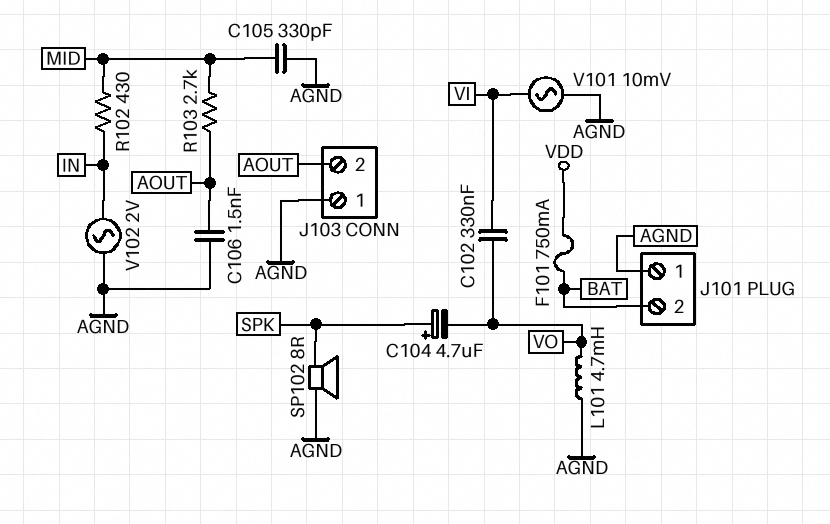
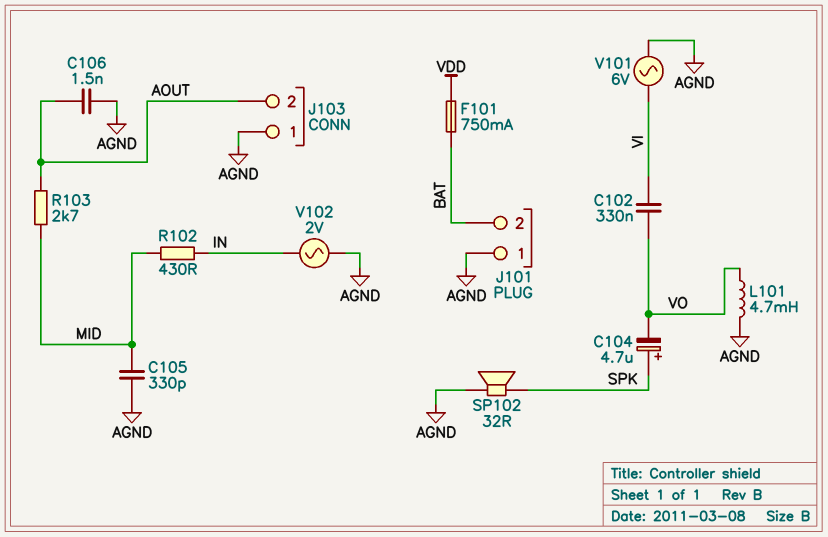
SP102: speaker 8R (AGND, SPK) -> speaker 32R (AGND, SPK)
V101: AC 10mV (AGND, VI) -> AC 6V (AGND, VI)

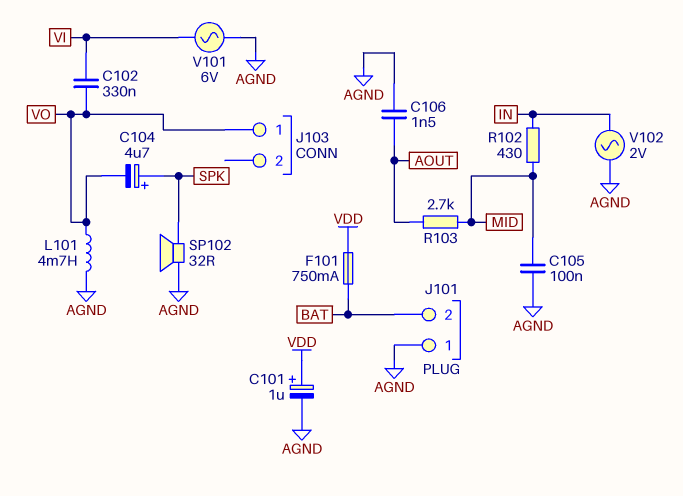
C101: none -> 1uF (plus VDD, minus AGND)
C105: 330pF (AGND, MID) -> 100nF (AGND, MID)
J103 pin 1: AGND -> VO
J103 pin 2: AOUT -> none

